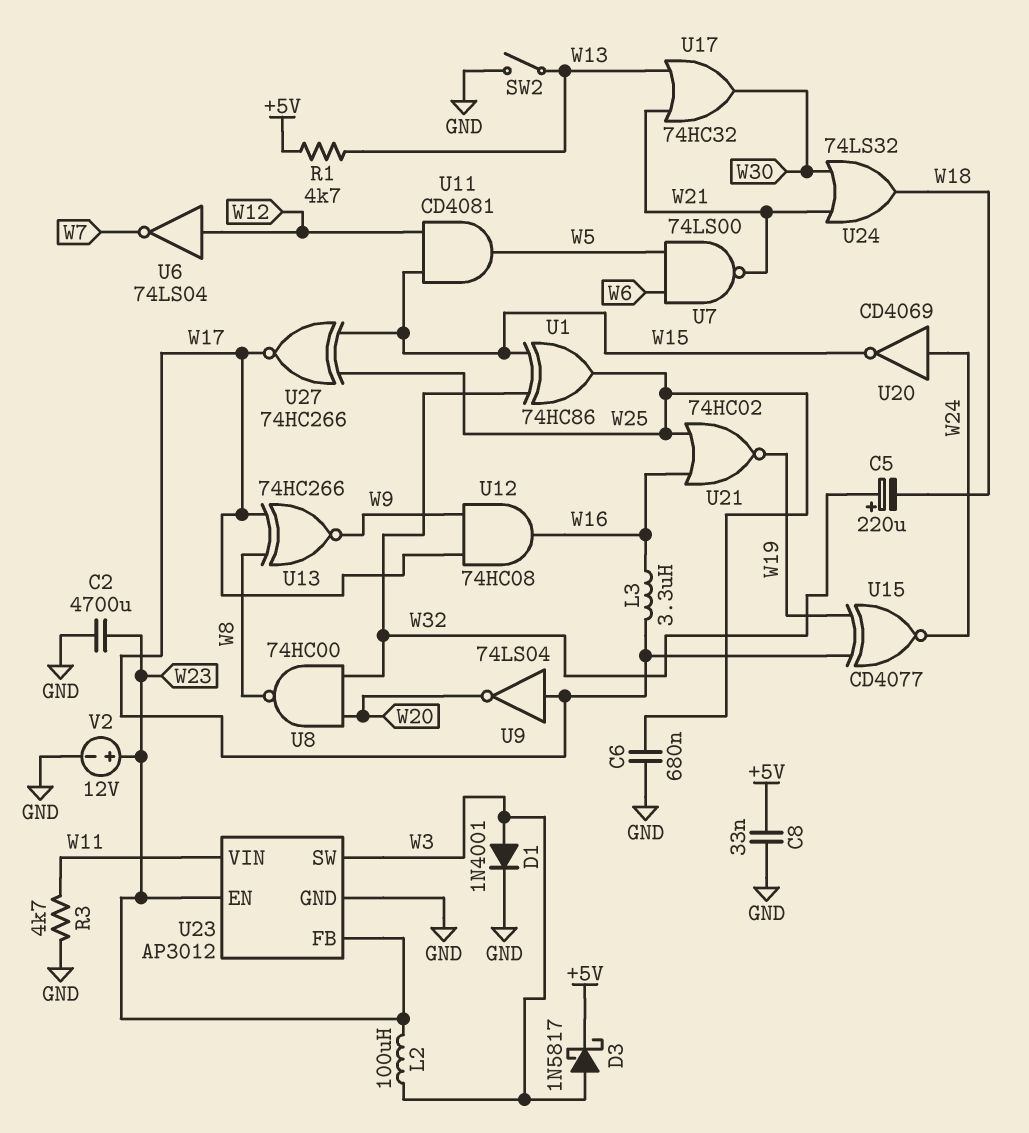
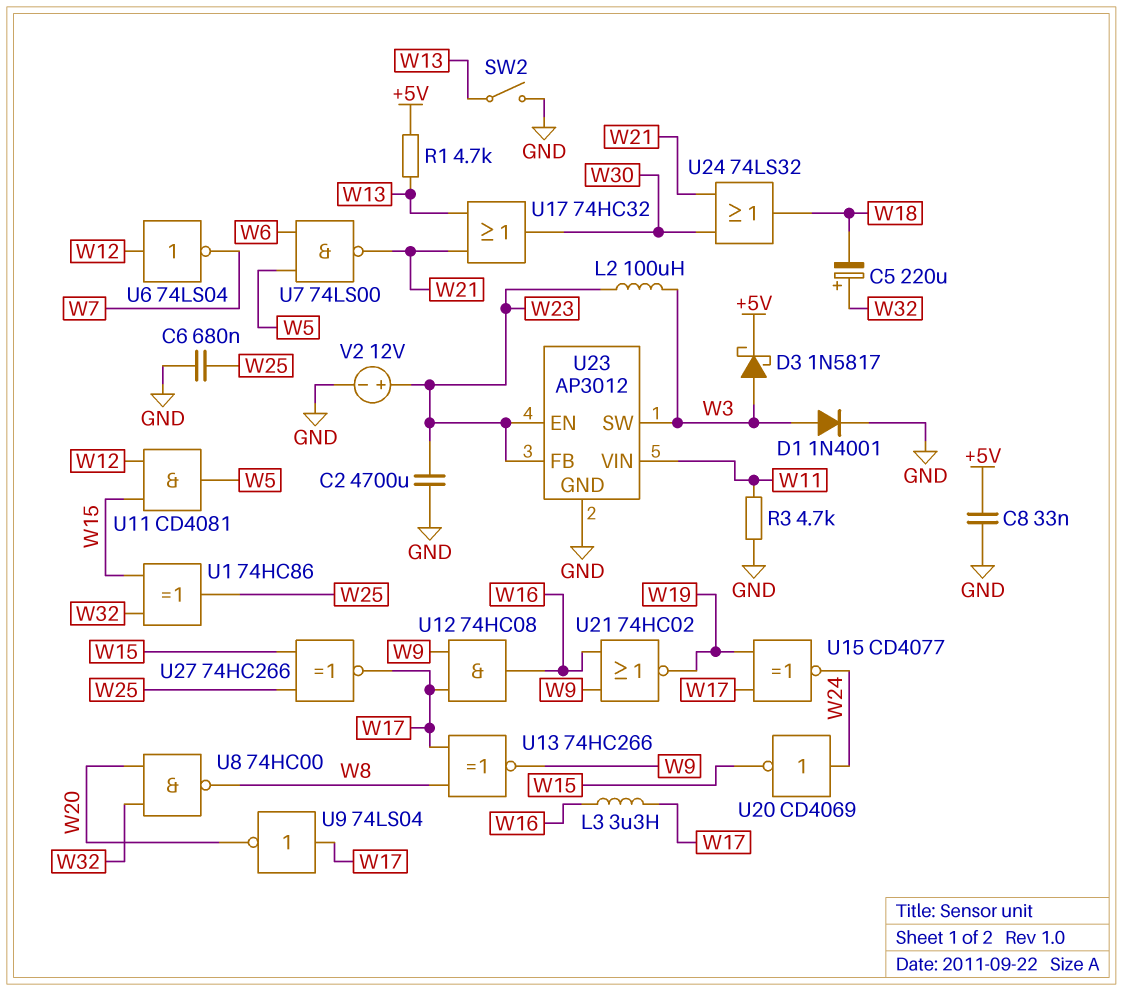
U21: NOR 74HC02 (in W16, in W25, out W19) -> NOR 74HC02 (in W9, in W16, out W19)

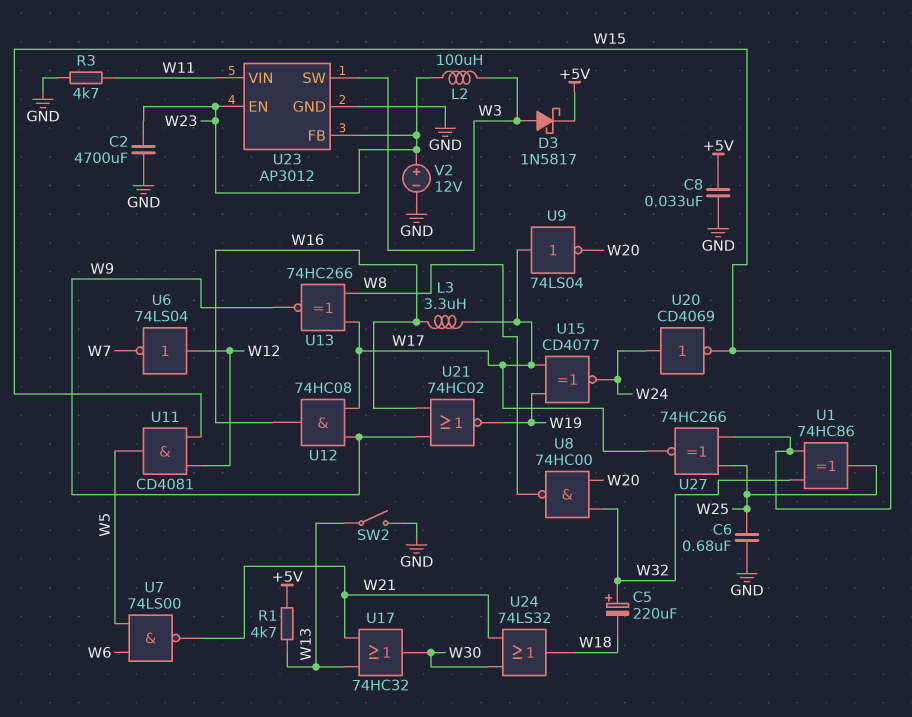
D1: diode 1N4001 (A W3, K GND) -> none

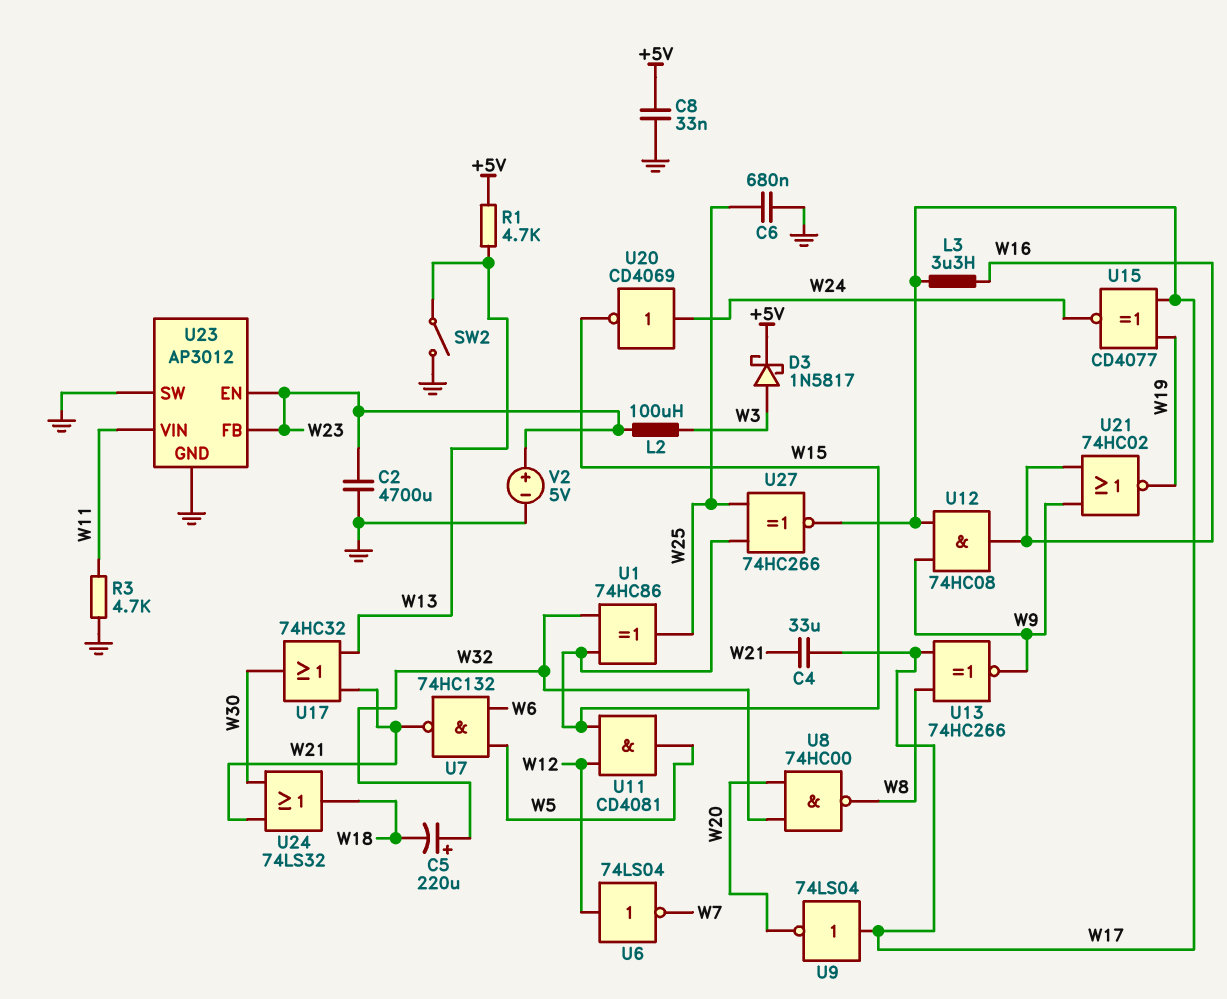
C4: none -> 33uF (W17, W21)
U7: NAND 74LS00 (in W5, in W6, out W21) -> NAND 74HC132 (in W5, in W6, out W21)
U23 pin SW: W3 -> GND
V2: 12V (plus W23, minus GND) -> 5V (plus W23, minus GND)

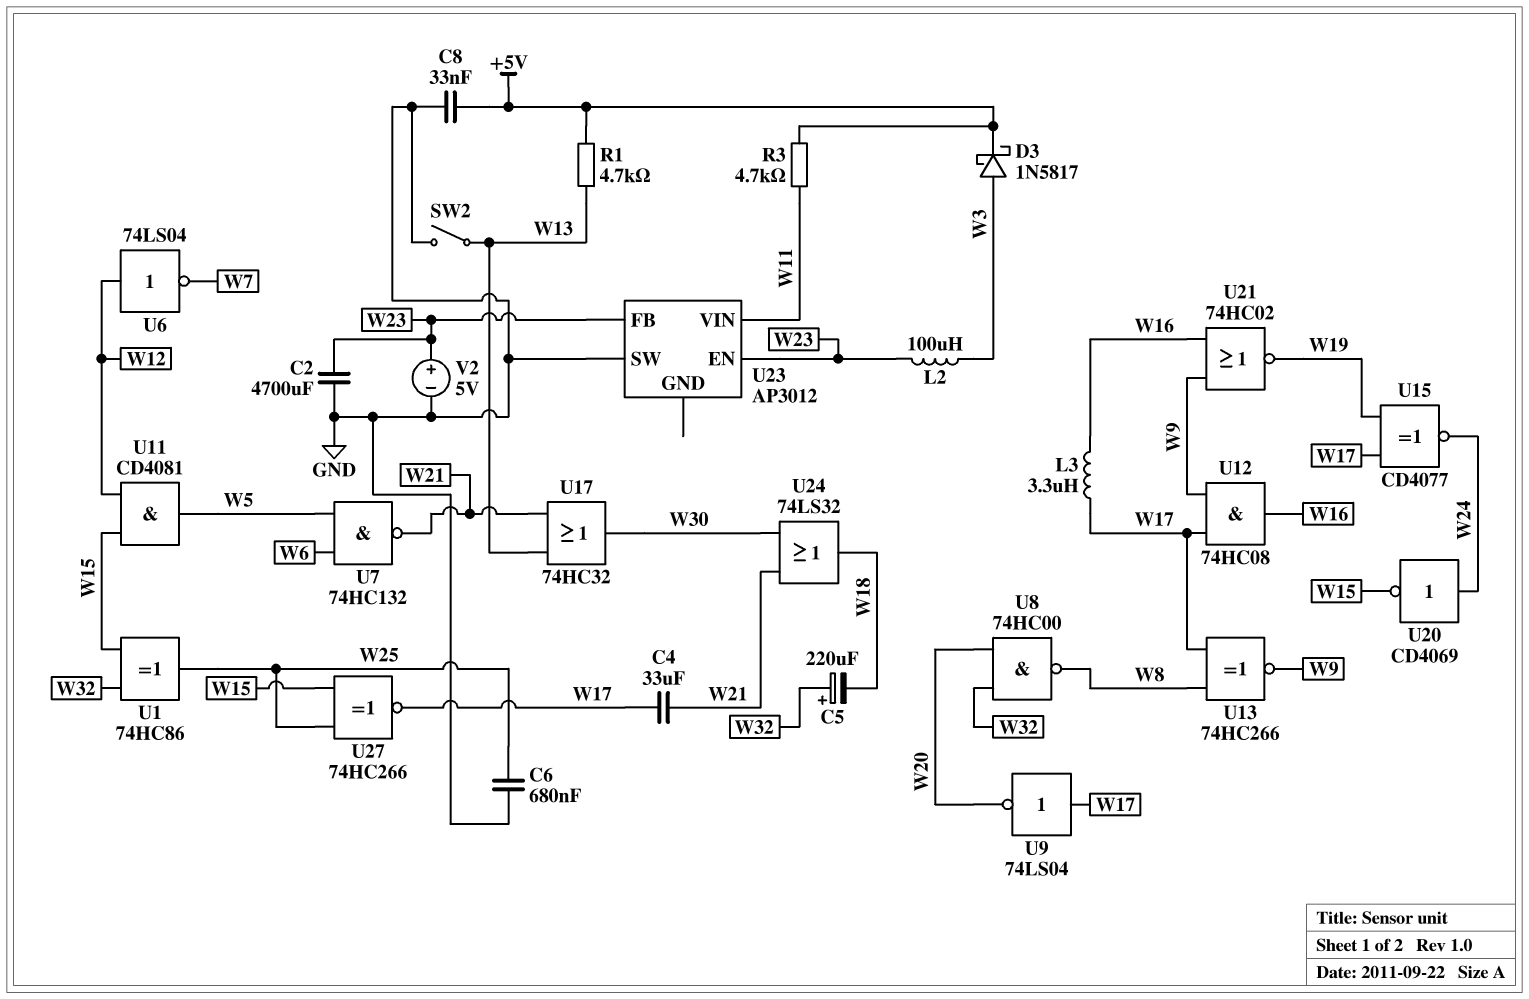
R3: 4.7k (GND, W11) -> 4.7k (+5V, W11)
U23 pin GND: GND -> none

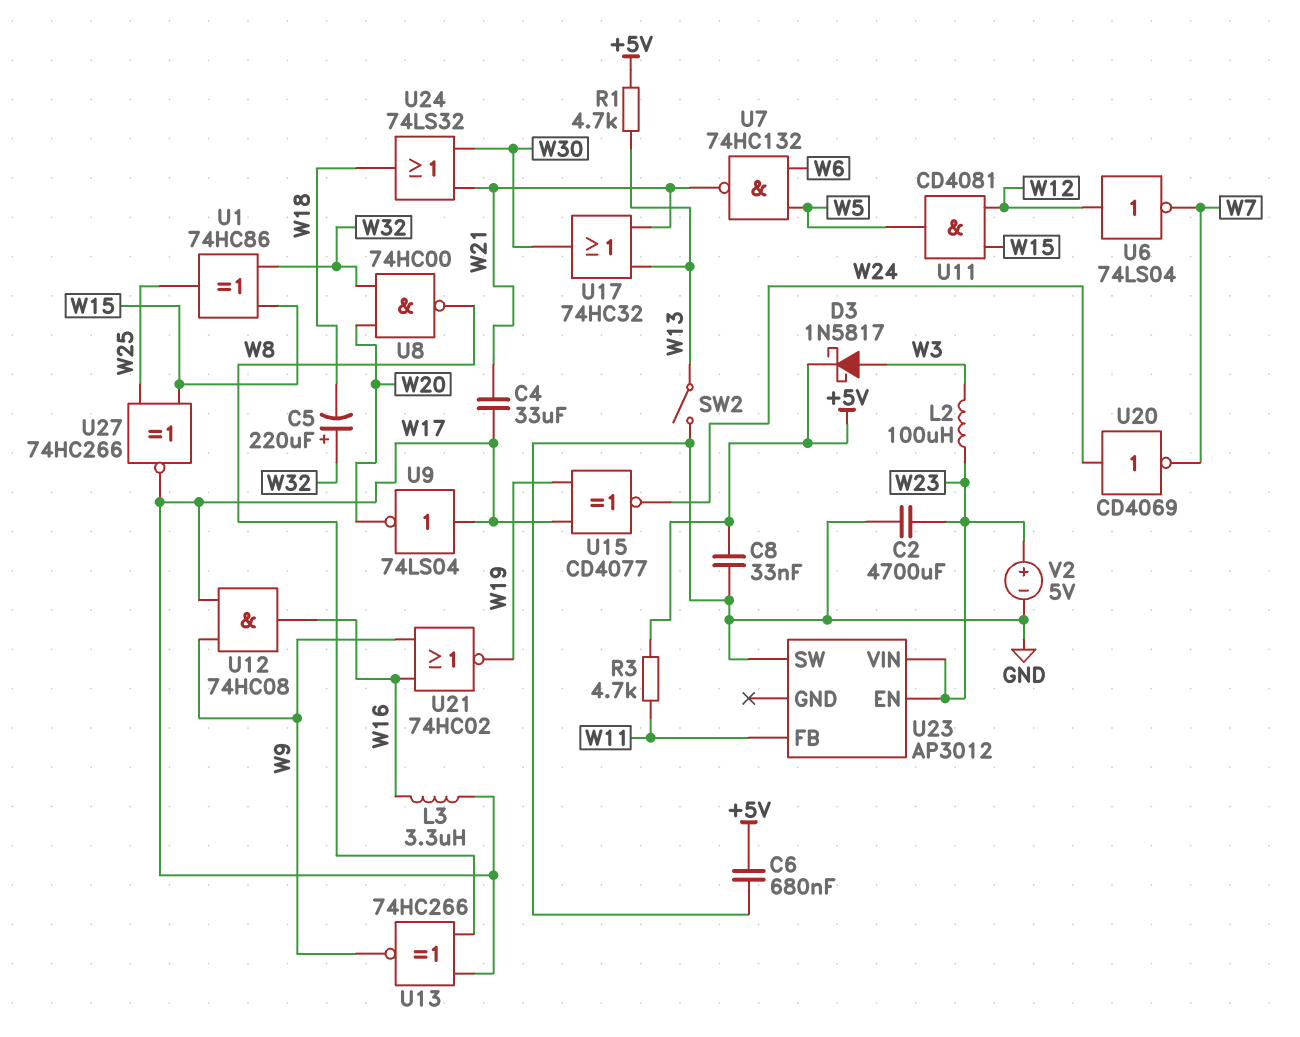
C6: 680nF (GND, W25) -> 680nF (+5V, GND)
U20: NOT CD4069 (in W24, out W15) -> NOT CD4069 (in W24, out W7)
U23 pin FB: W23 -> W11
U23 pin VIN: W11 -> W23

